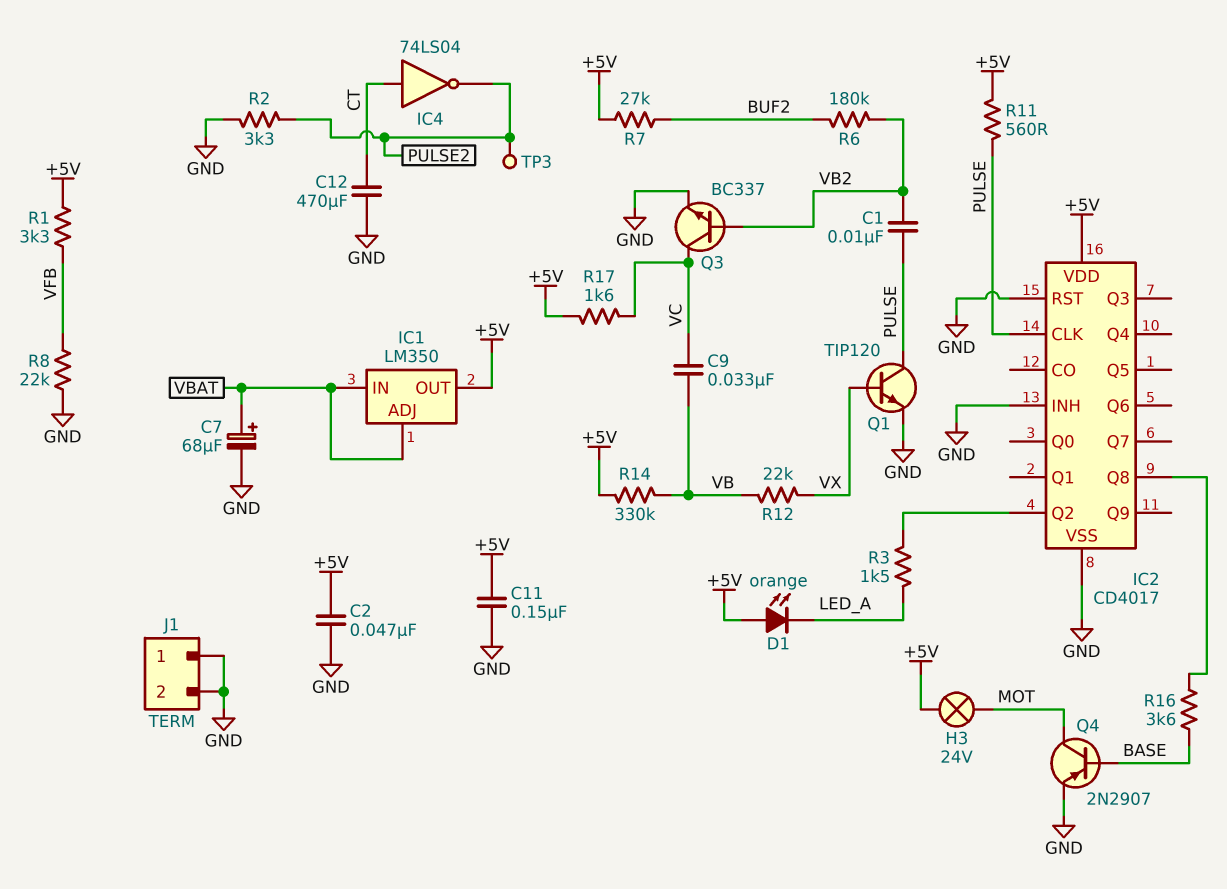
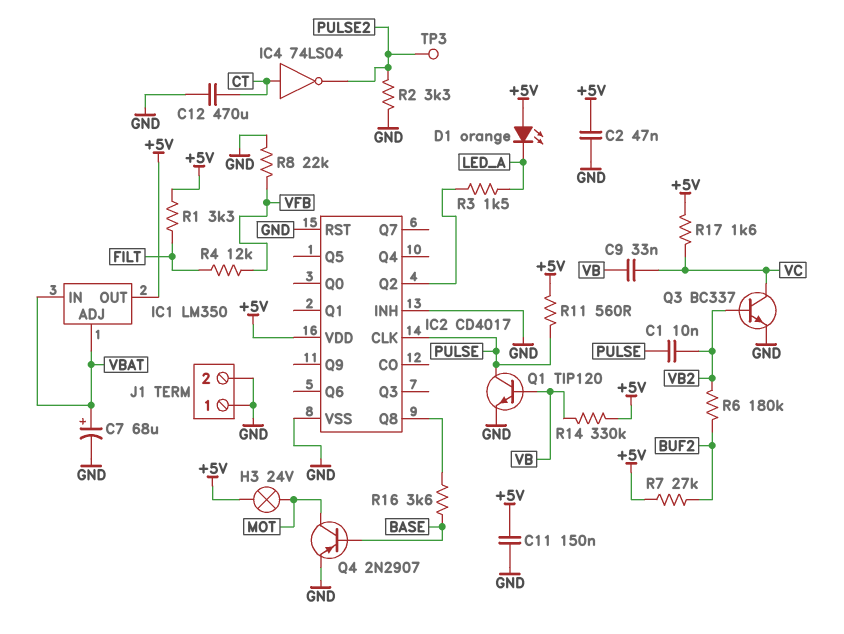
Q1: NPN TIP120 (B VX, C PULSE, E GND) -> NPN TIP120 (B VB, C PULSE, E GND)
R1: 3.3k (+5V, VFB) -> 3.3k (+5V, FILT)
R4: none -> 12k (FILT, VFB)
R12: 22k (VB, VX) -> none

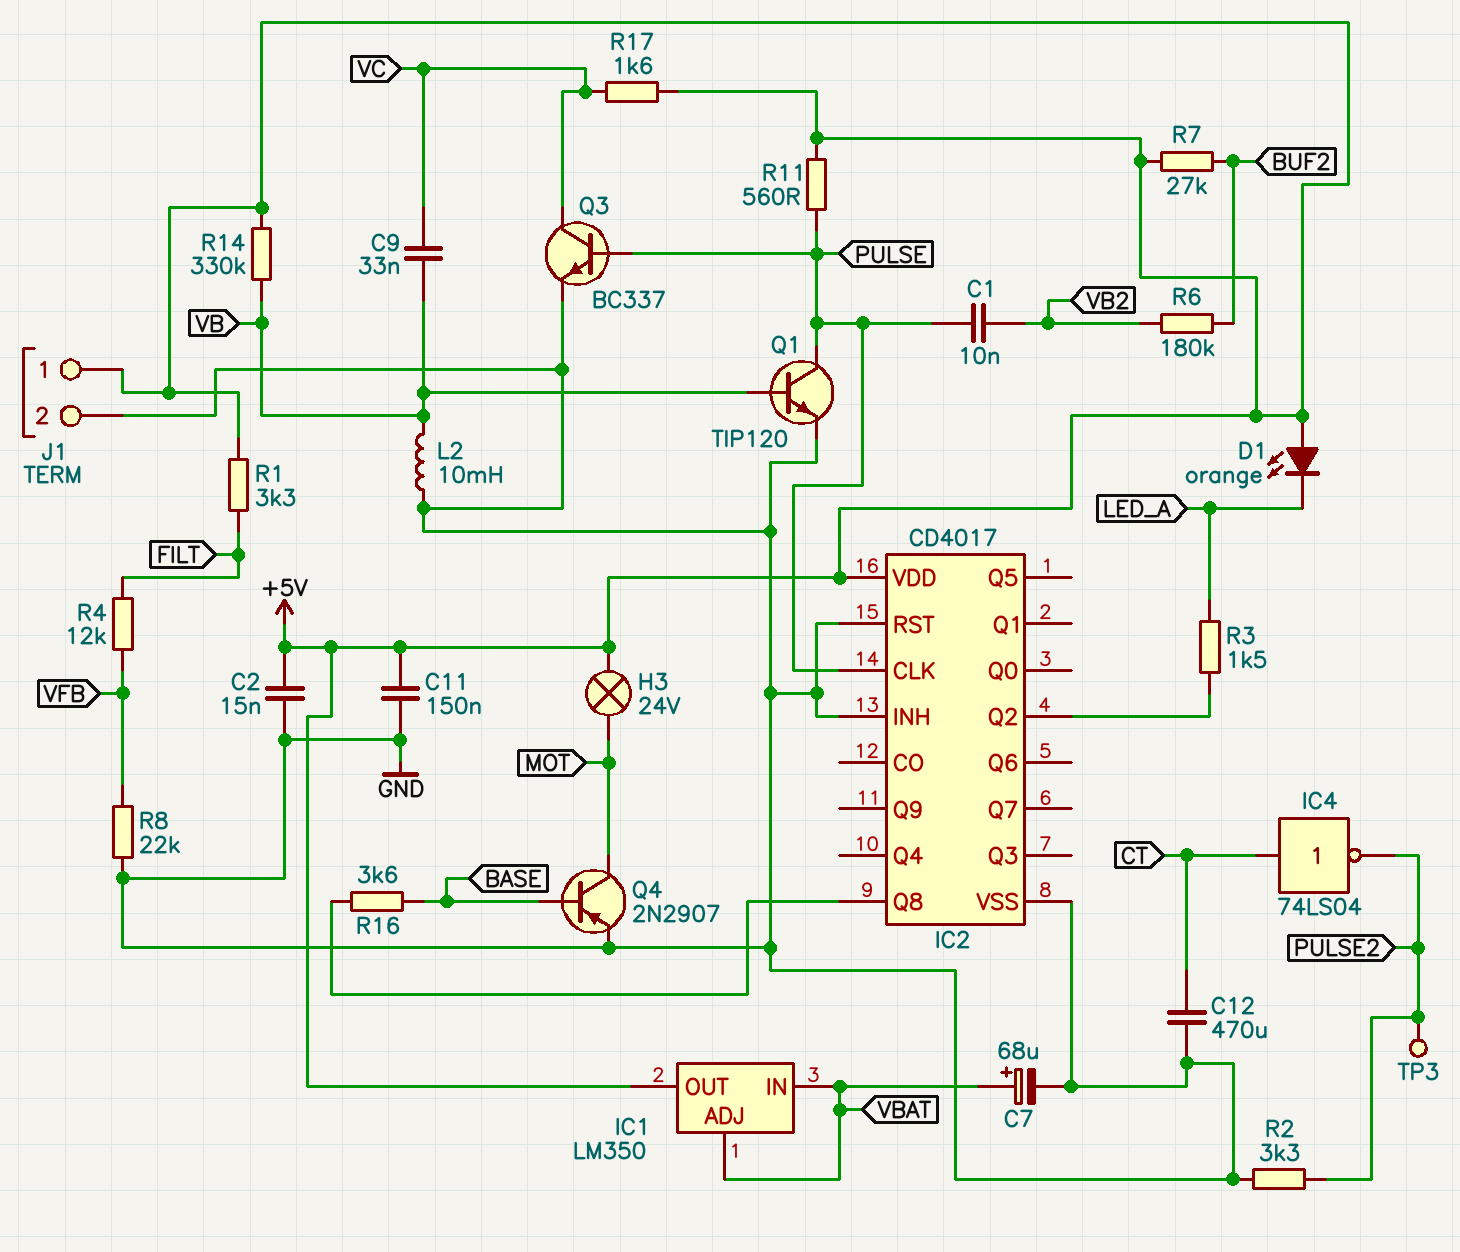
C2: 47nF (+5V, GND) -> 15nF (+5V, GND)
J1 pin 1: GND -> +5V
L2: none -> 10mH (GND, VB)
Q3: NPN BC337 (B VB2, C VC, E GND) -> NPN BC337 (B PULSE, C VC, E GND)

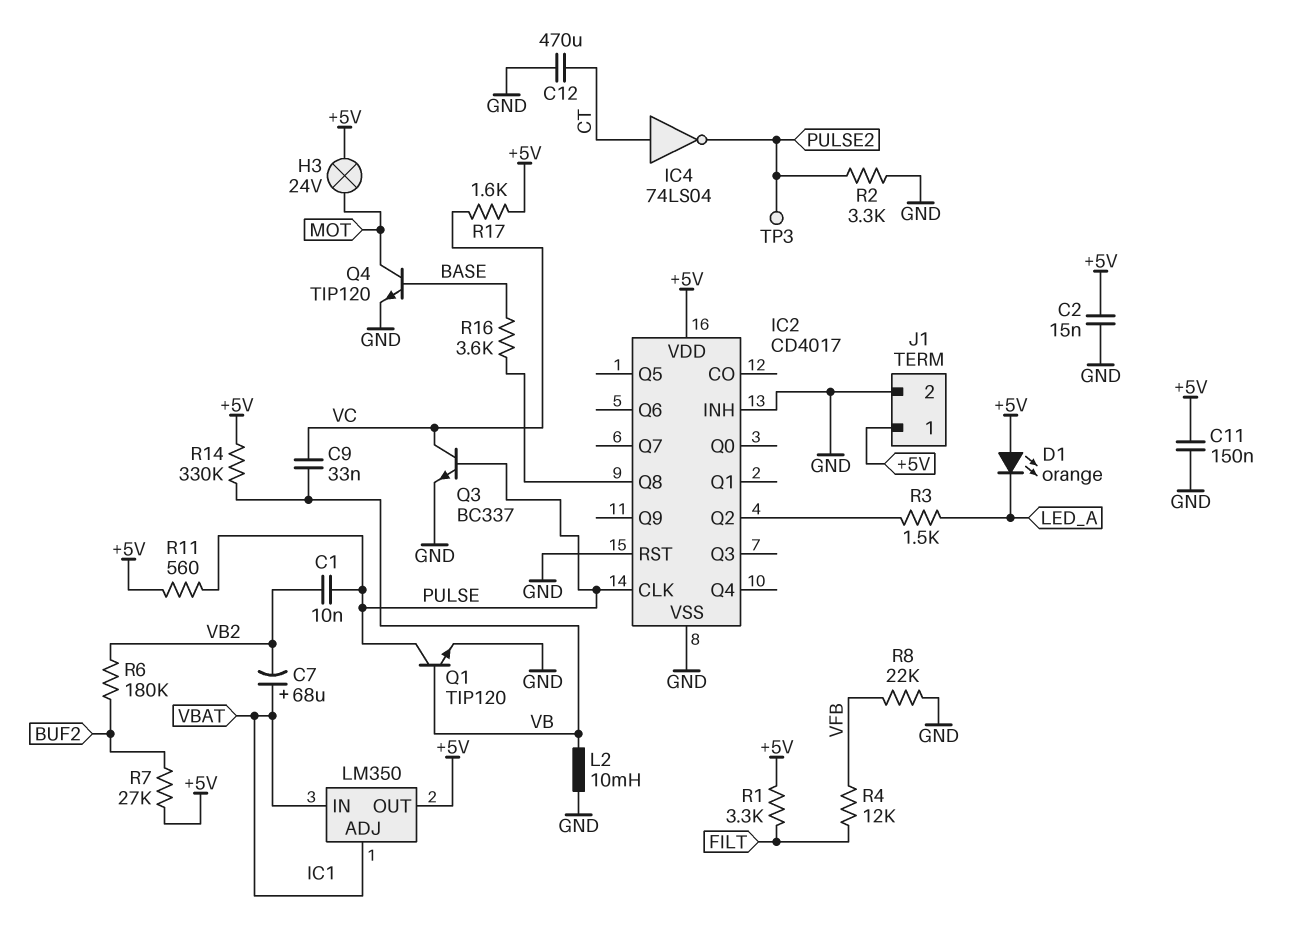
C7: 68uF (plus VBAT, minus GND) -> 68uF (plus VBAT, minus VB2)
Q4: PNP 2N2907 (B BASE, C MOT, E GND) -> NPN TIP120 (B BASE, C MOT, E GND)

